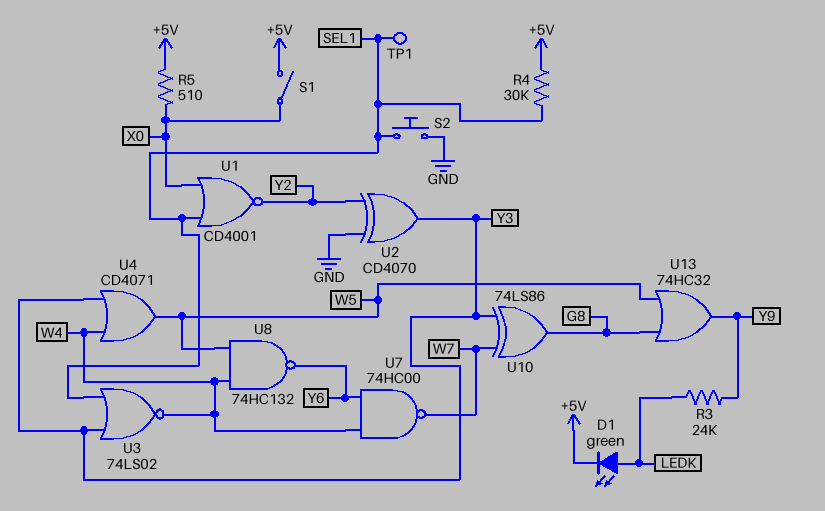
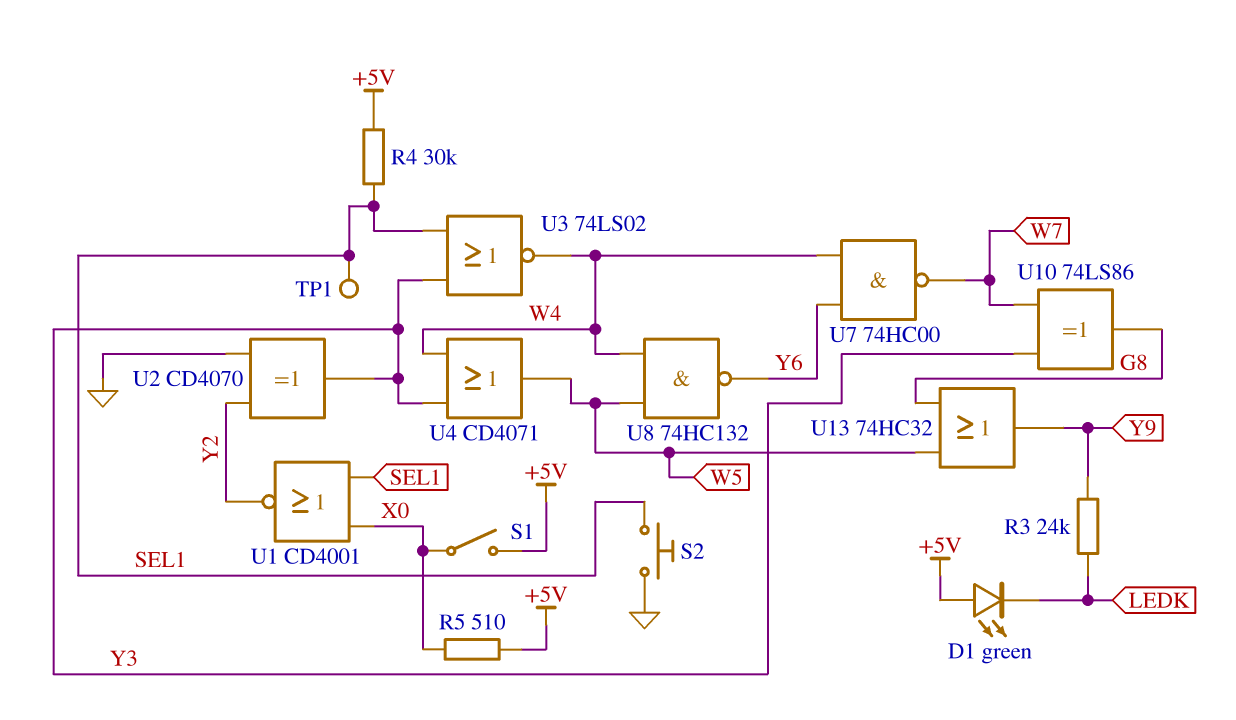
D1: LED green (A LEDK, K +5V) -> LED green (A +5V, K LEDK)

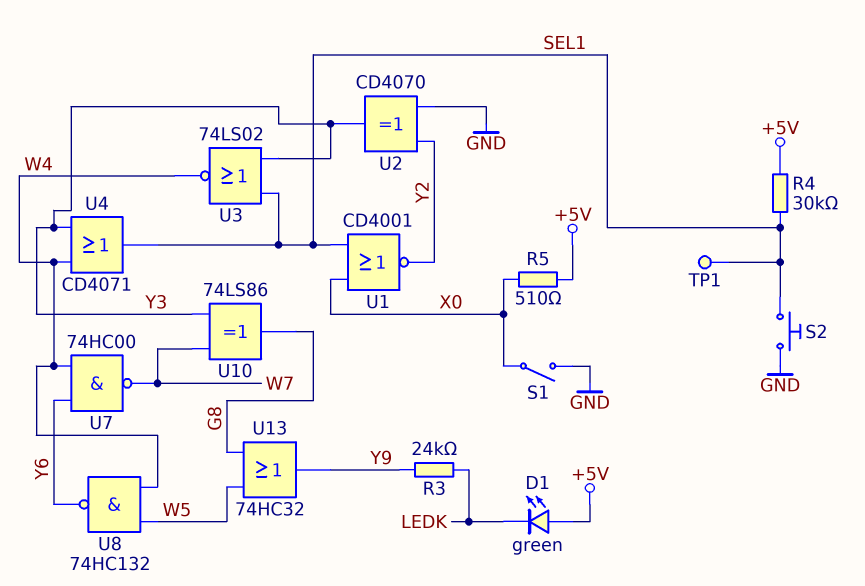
S1: switch (+5V, X0) -> switch (GND, X0)
U4: OR CD4071 (in W4, in Y3, out W5) -> OR CD4071 (in W4, in Y3, out SEL1)

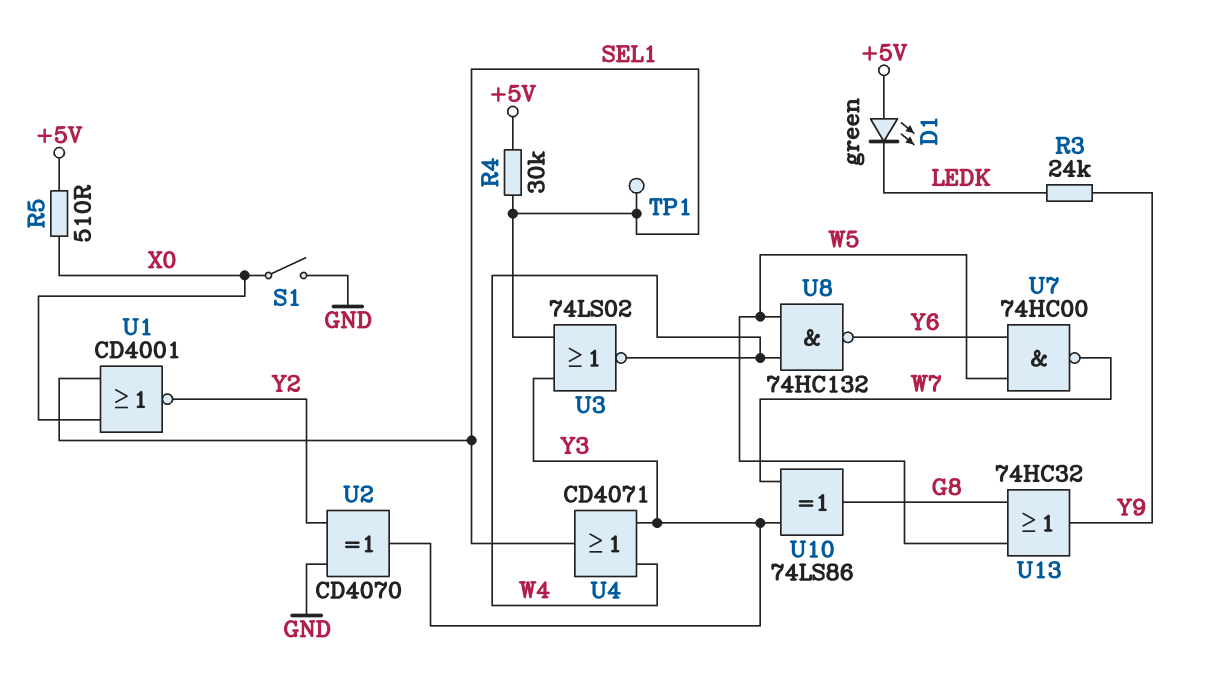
S2: button (GND, SEL1) -> none
U7: NAND 74HC00 (in W4, in Y6, out W7) -> NAND 74HC00 (in W5, in Y6, out W7)

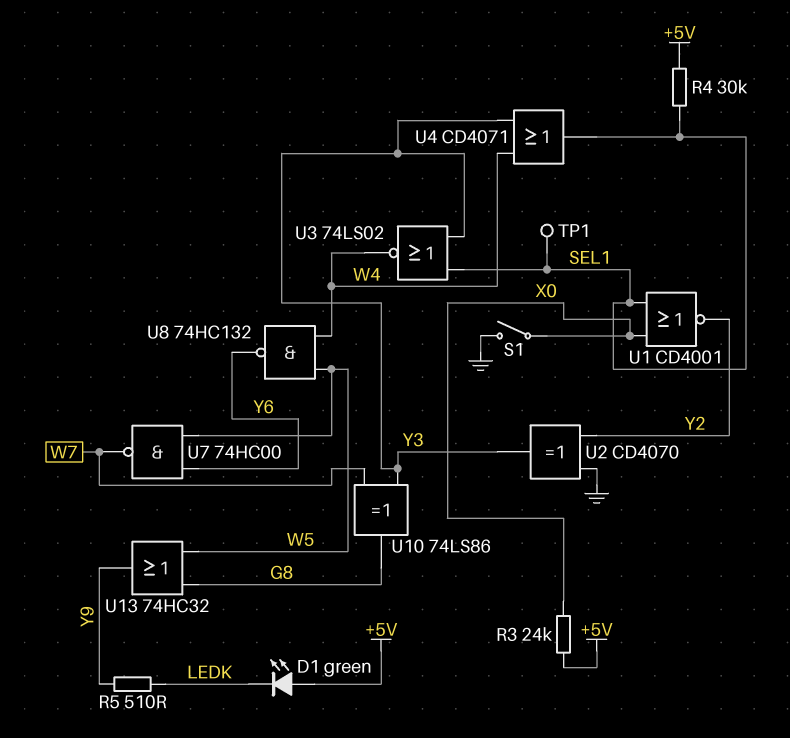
R3: 24k (LEDK, Y9) -> 24k (+5V, X0)
R5: 510 (+5V, X0) -> 510 (LEDK, Y9)

